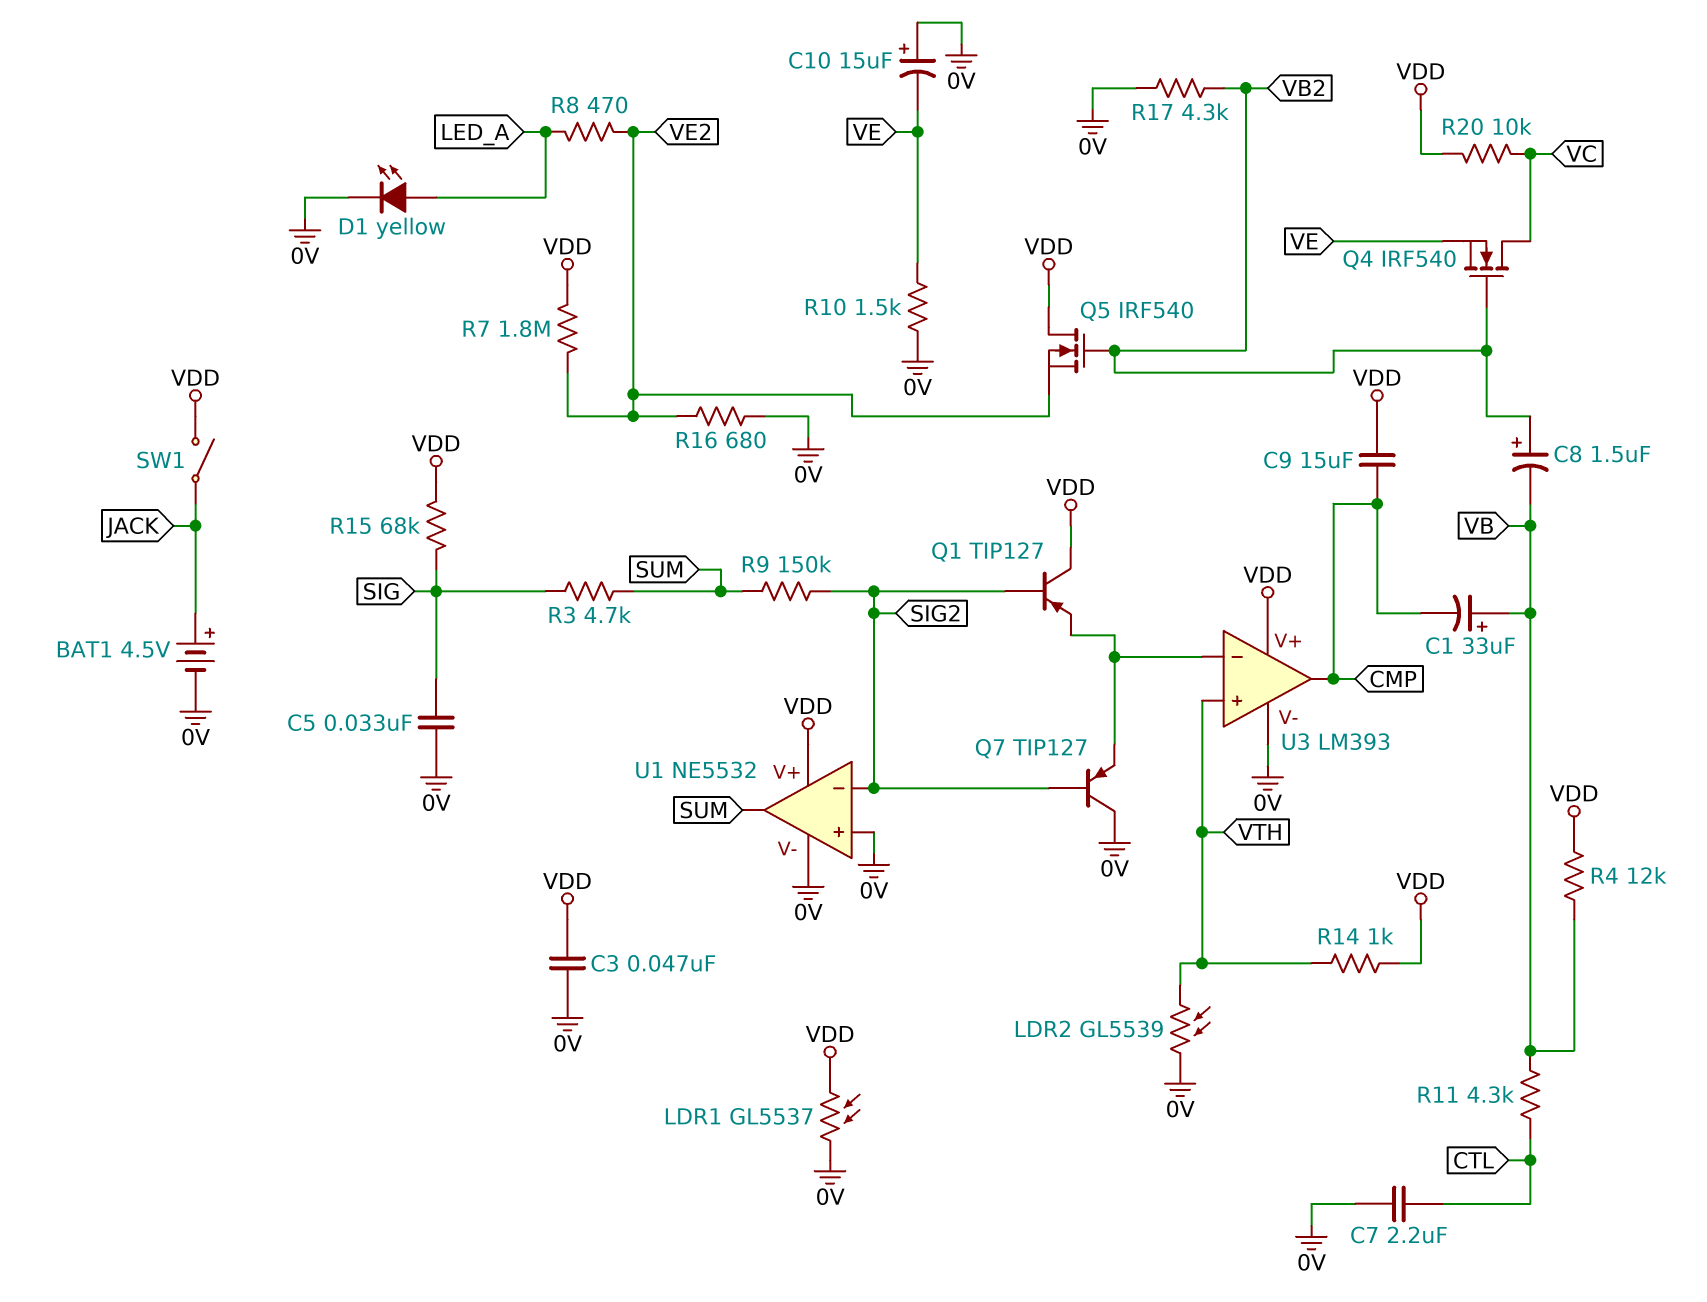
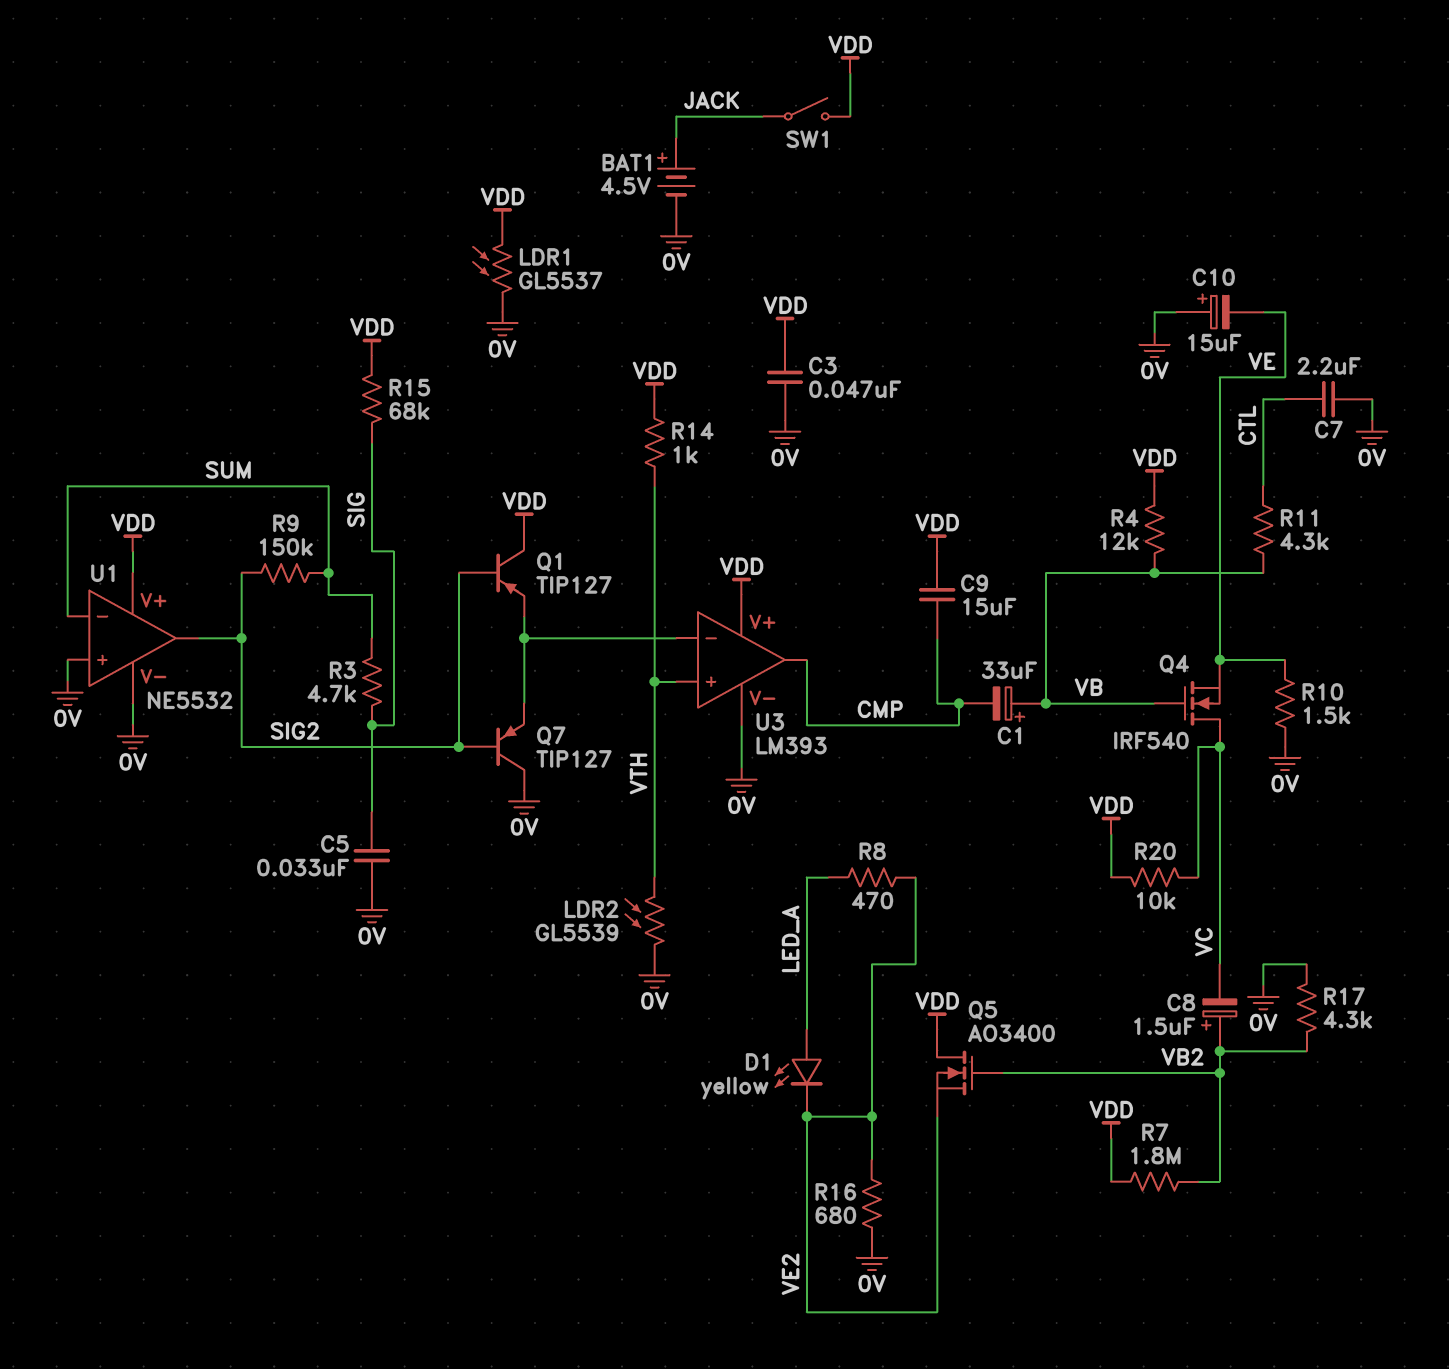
C8: 1.5uF (plus VB2, minus VB) -> 1.5uF (plus VB2, minus VC)
D1: LED yellow (A LED_A, K 0V) -> LED yellow (A LED_A, K VE2)
Q4: NMOS IRF540 (G VB2, D VC, S VE) -> NMOS IRF540 (G VB, D VC, S VE)
Q5: NMOS IRF540 (G VB2, D VDD, S VE2) -> NMOS AO3400 (G VB2, D VDD, S VE2)
R7: 1.8M (VDD, VE2) -> 1.8M (VB2, VDD)
U1 pin in-: SIG2 -> SUM
U1 pin out: SUM -> SIG2

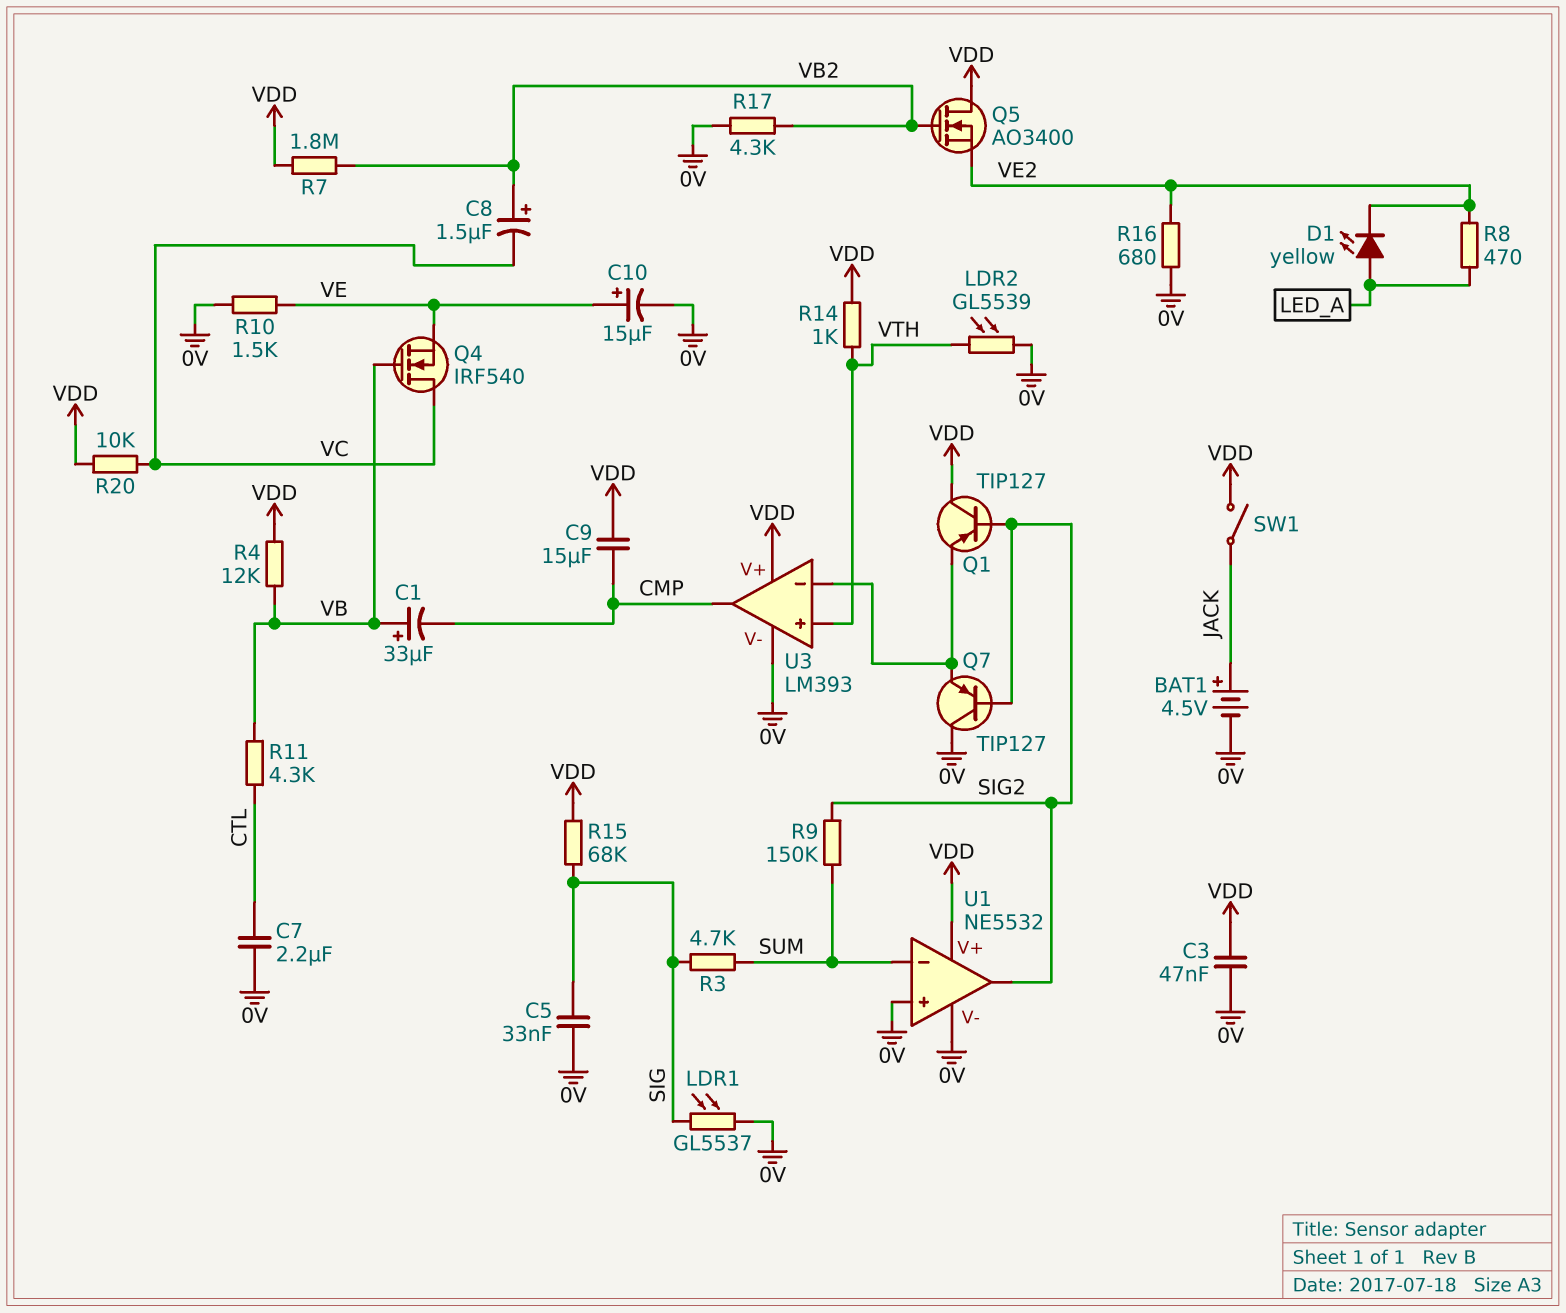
C10: 15uF (plus 0V, minus VE) -> 15uF (plus VE, minus 0V)
LDR1: GL5537 (0V, VDD) -> GL5537 (0V, SIG)

